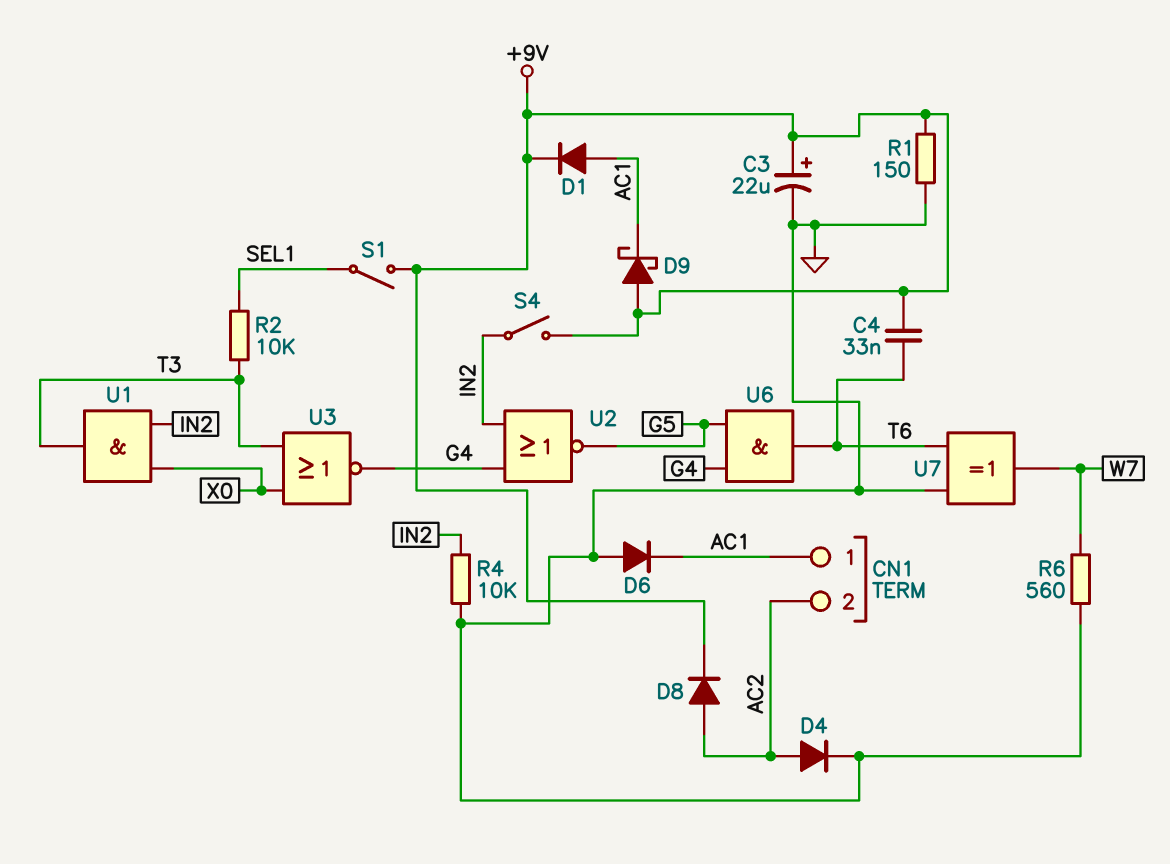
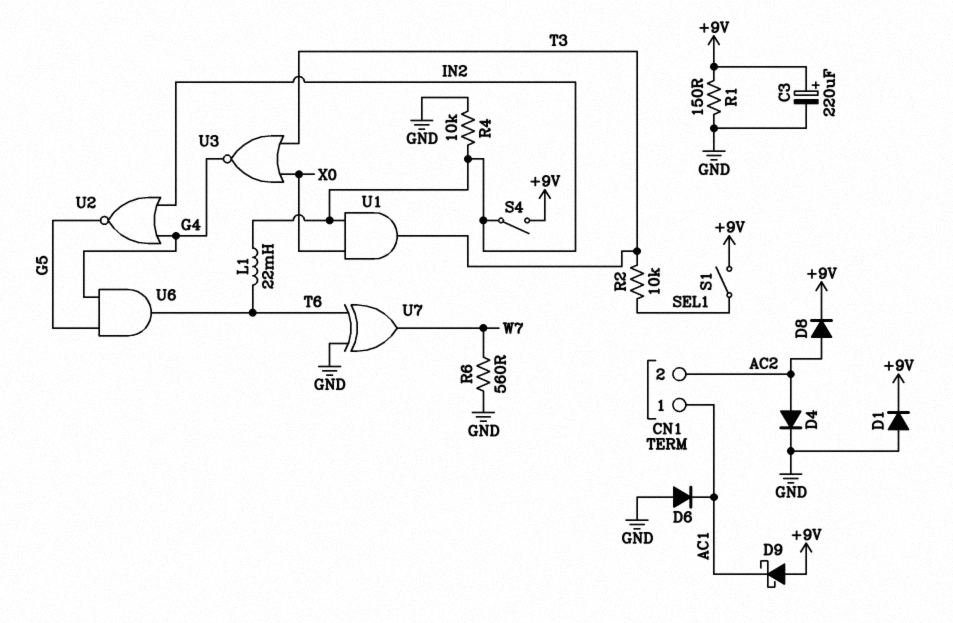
C3: 22uF (plus +9V, minus GND) -> 220uF (plus +9V, minus GND)
C4: 33nF (+9V, T6) -> none
D1: diode (A AC1, K +9V) -> diode (A GND, K +9V)
L1: none -> 22mH (IN2, T6)

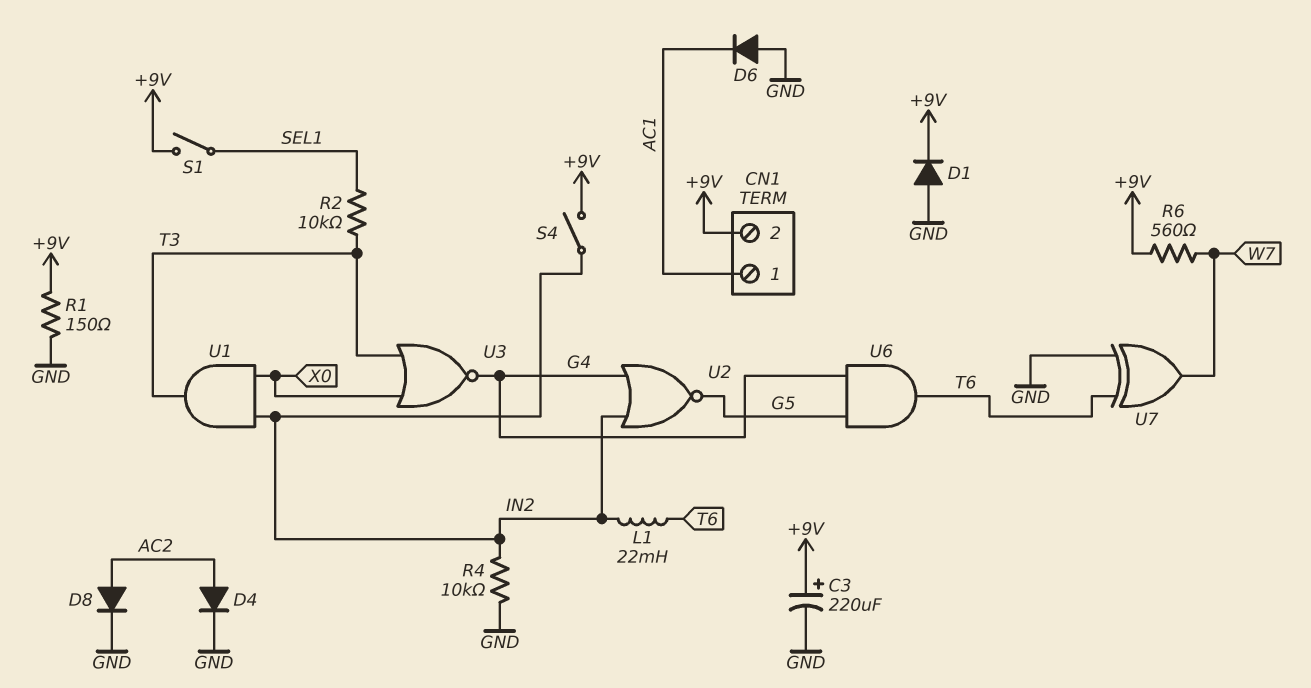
CN1 pin 2: AC2 -> +9V
D8: diode (A AC2, K +9V) -> diode (A AC2, K GND)
D9: schottky (A +9V, K AC1) -> none
R6: 560 (GND, W7) -> 560 (+9V, W7)

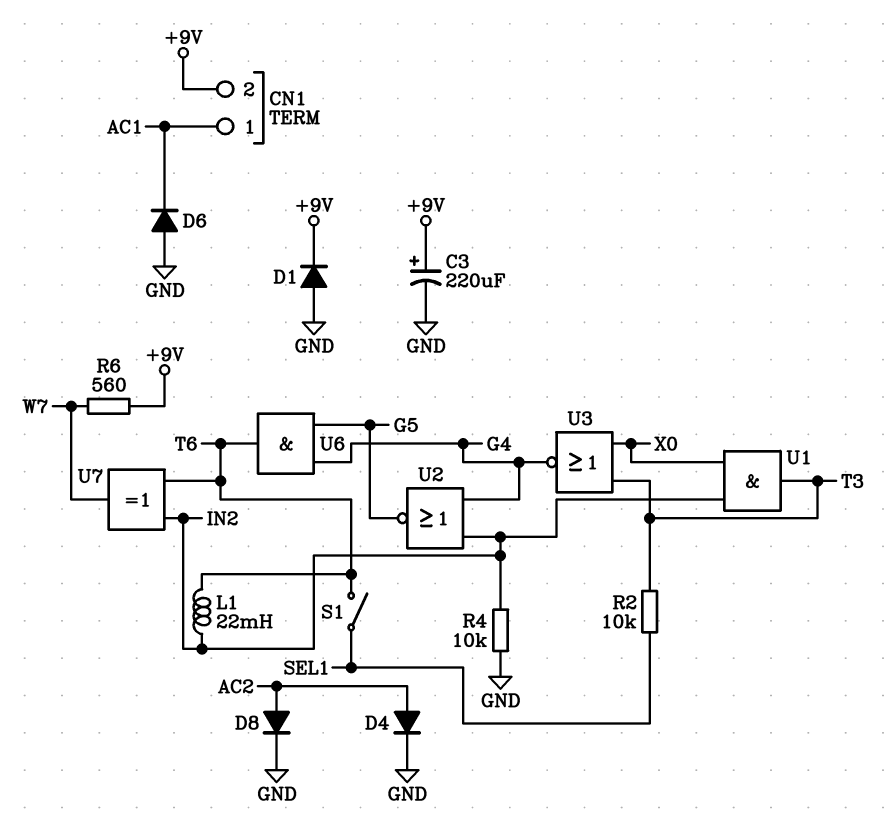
R1: 150 (+9V, GND) -> none
S1: switch (+9V, SEL1) -> switch (SEL1, T6)
S4: switch (+9V, IN2) -> none
U7: XOR (in GND, in T6, out W7) -> XOR (in IN2, in T6, out W7)

